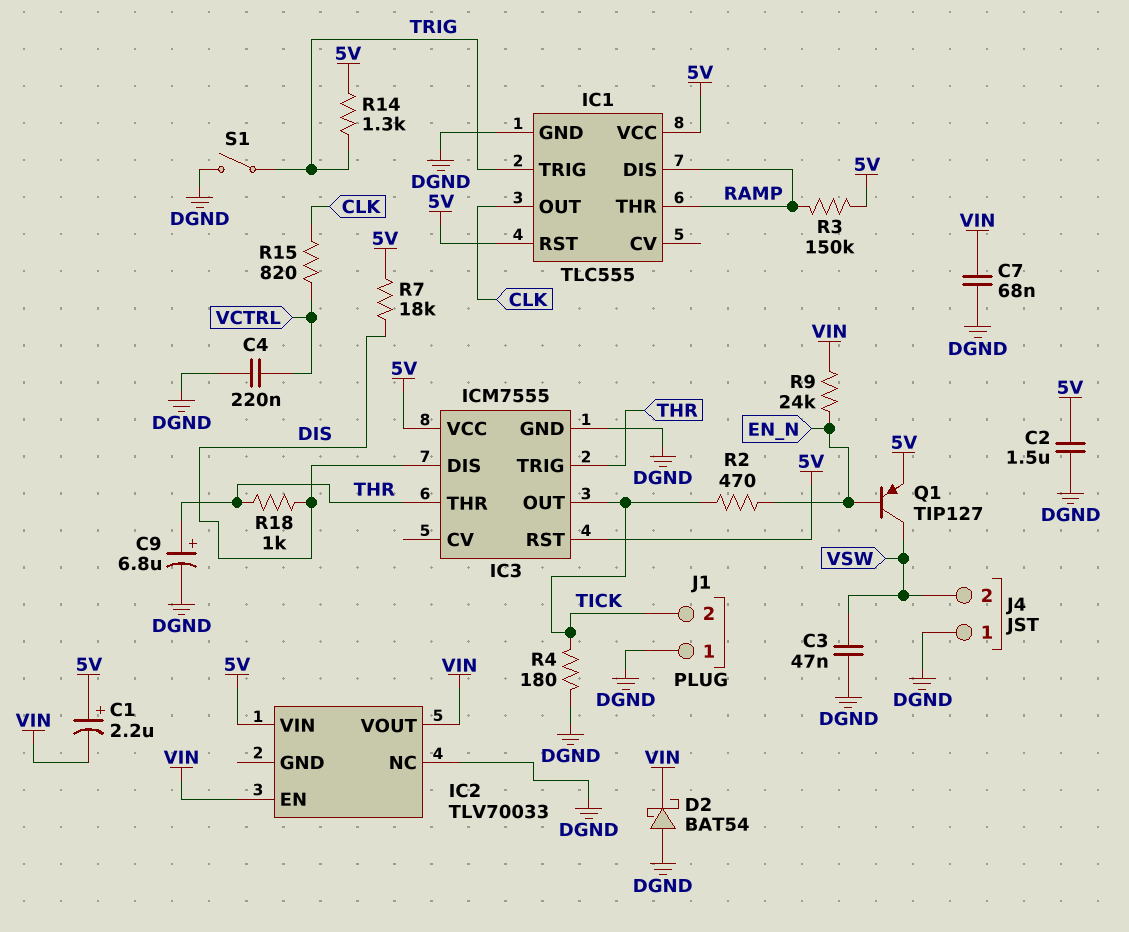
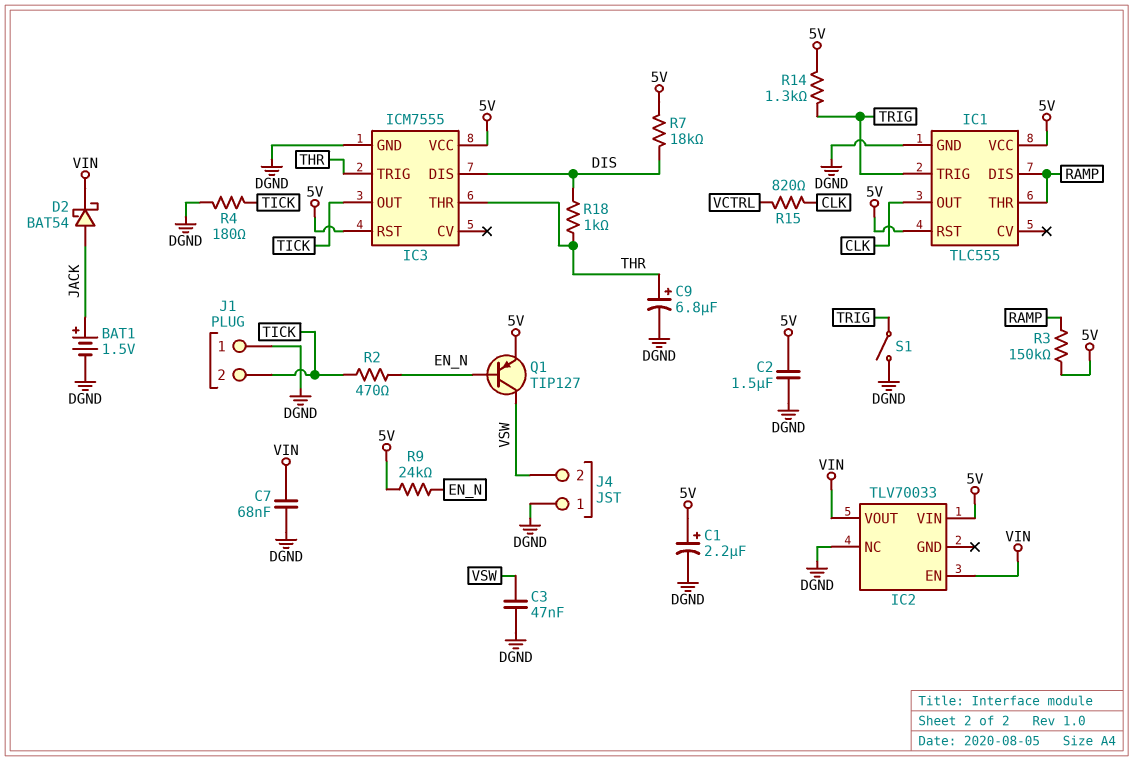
BAT1: none -> 1.5V (plus JACK, minus DGND)
C1: 2.2uF (plus 5V, minus VIN) -> 2.2uF (plus 5V, minus DGND)
C4: 220nF (DGND, VCTRL) -> none
D2: schottky BAT54 (A DGND, K VIN) -> schottky BAT54 (A JACK, K VIN)
R9: 24k (EN_N, VIN) -> 24k (5V, EN_N)

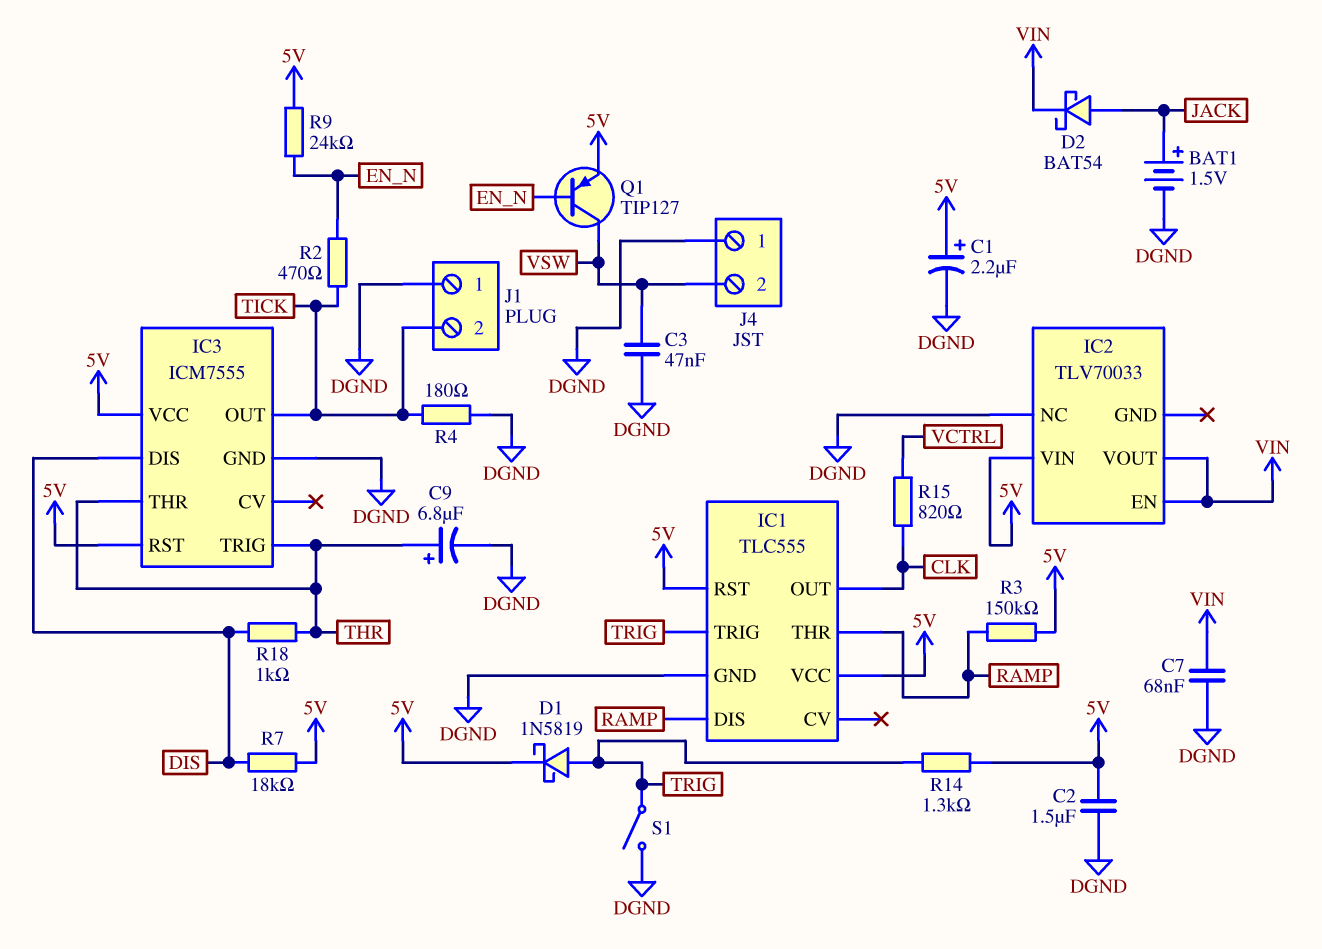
D1: none -> schottky 1N5819 (A TRIG, K 5V)

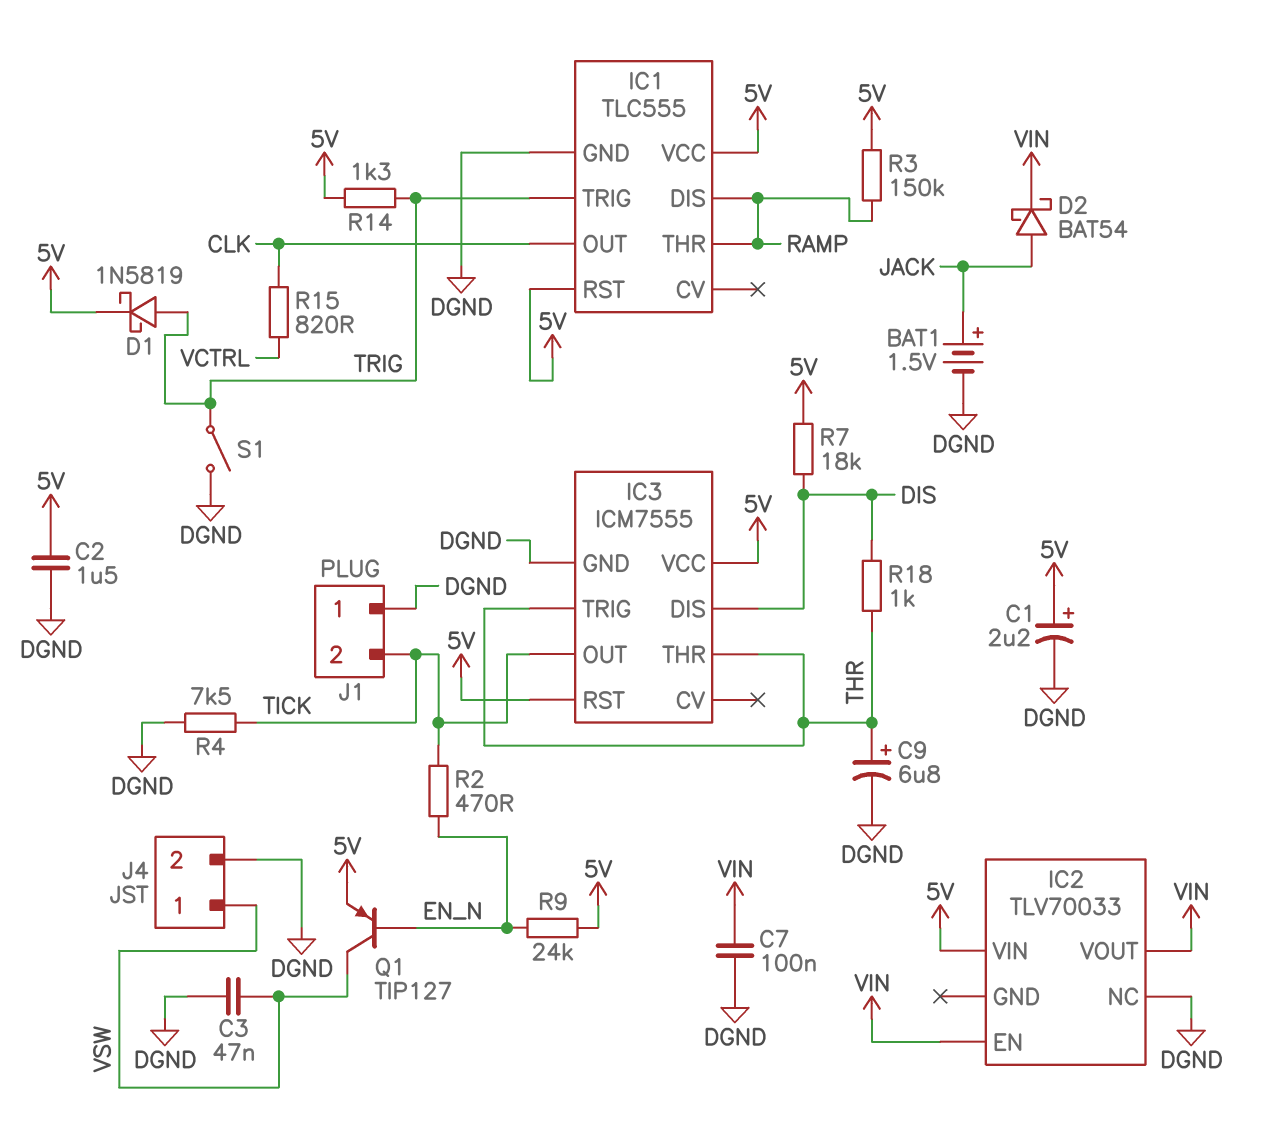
C7: 68nF (DGND, VIN) -> 100nF (DGND, VIN)
J4 pin 1: DGND -> VSW
J4 pin 2: VSW -> DGND
R4: 180 (DGND, TICK) -> 7.5k (DGND, TICK)

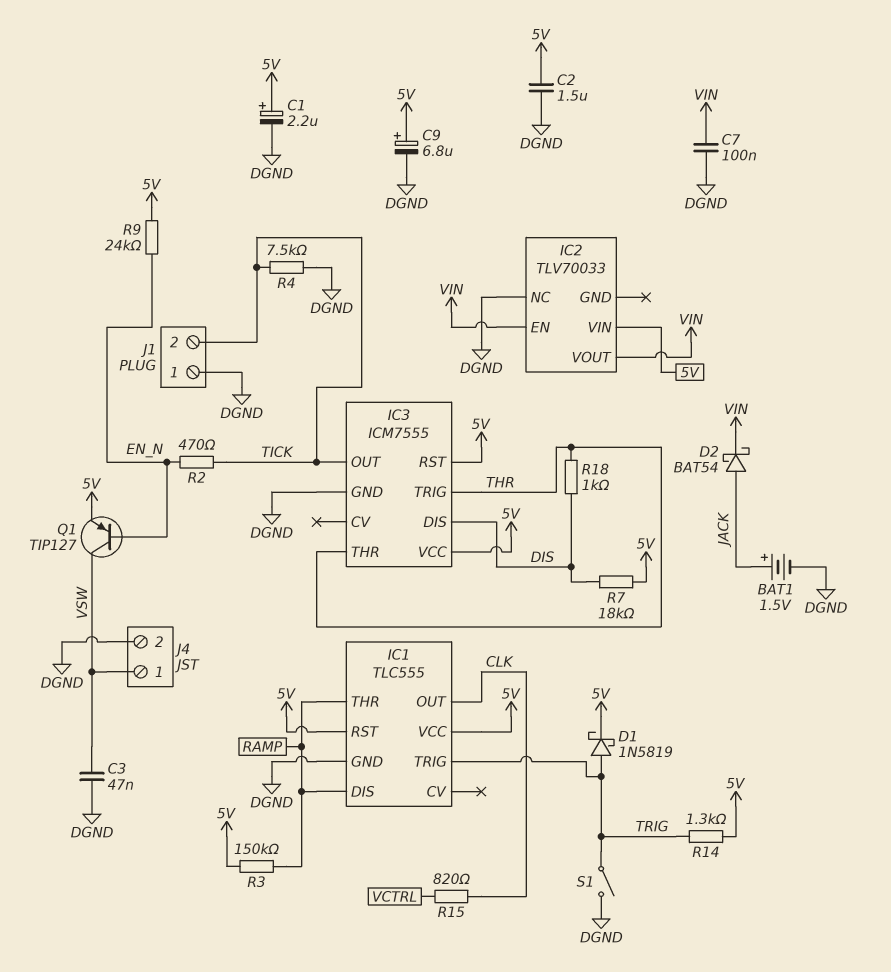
C9: 6.8uF (plus THR, minus DGND) -> 6.8uF (plus 5V, minus DGND)

